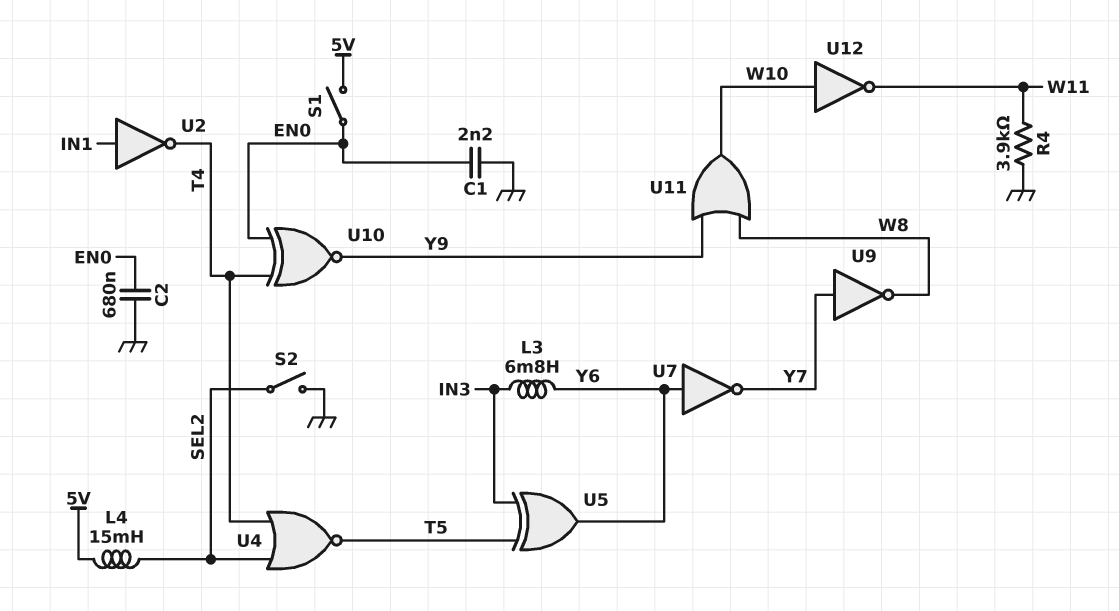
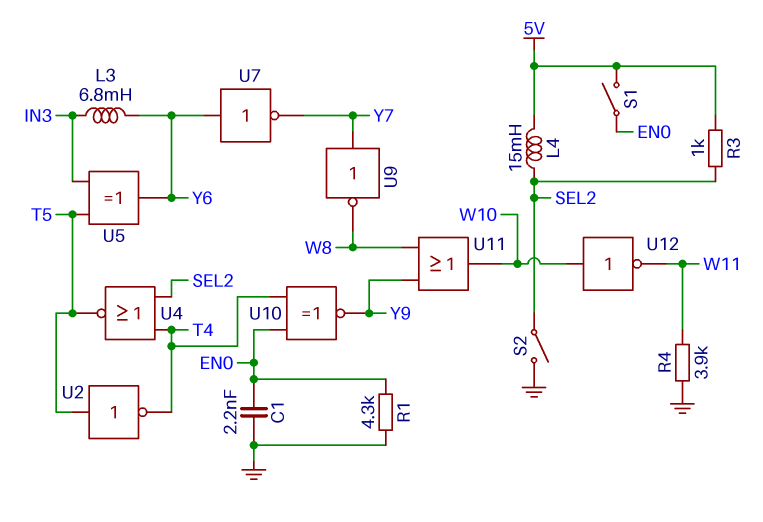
C2: 680nF (EN0, GND) -> none
R1: none -> 4.3k (EN0, GND)
R3: none -> 1k (5V, SEL2)
U2: NOT (in IN1, out T4) -> NOT (in T5, out T4)

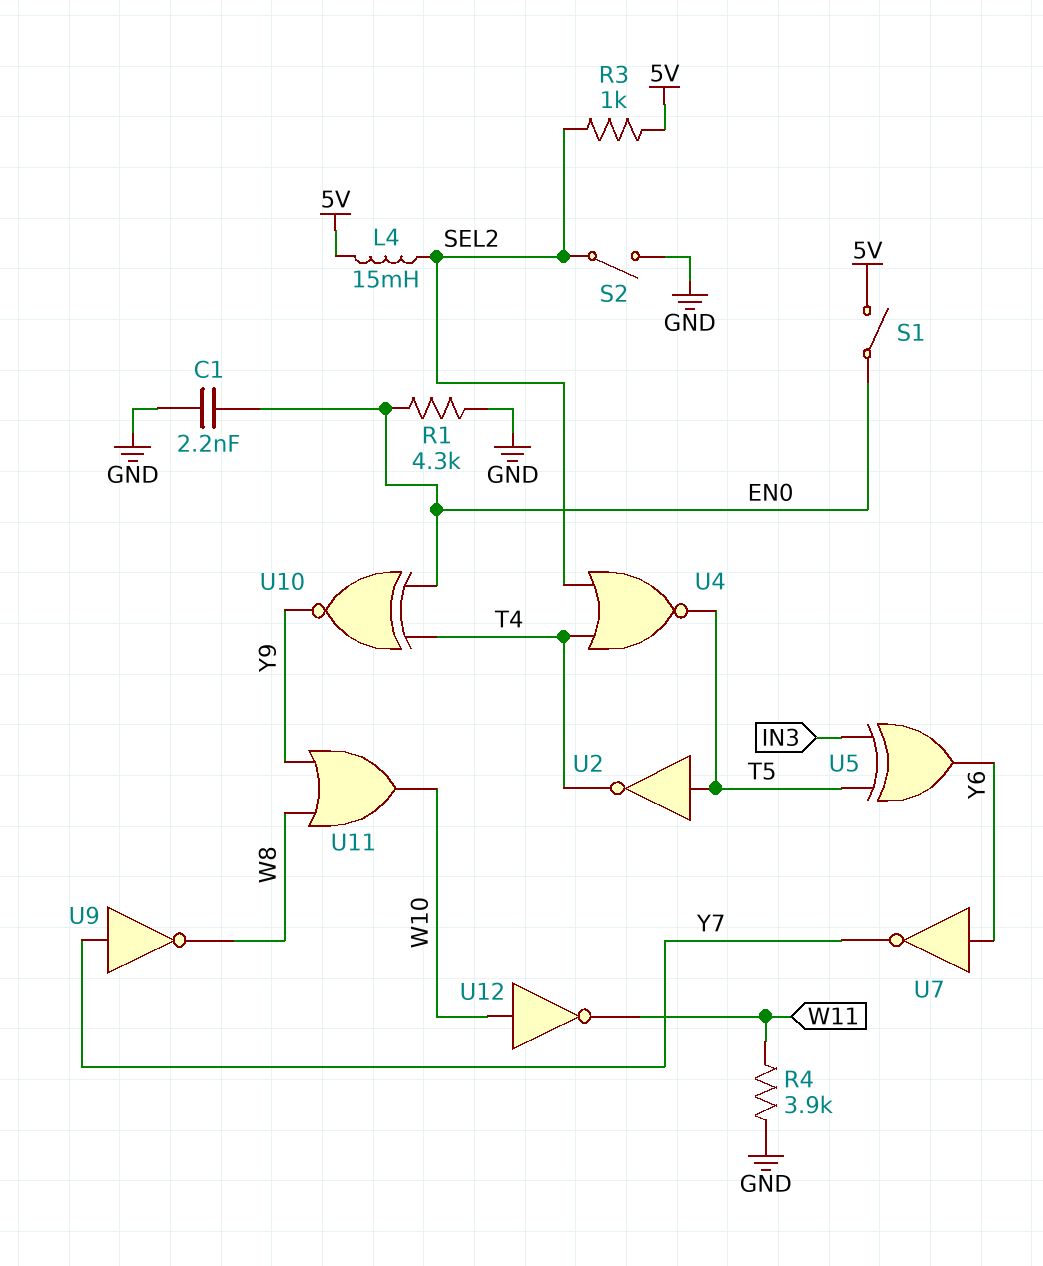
L3: 6.8mH (IN3, Y6) -> none

